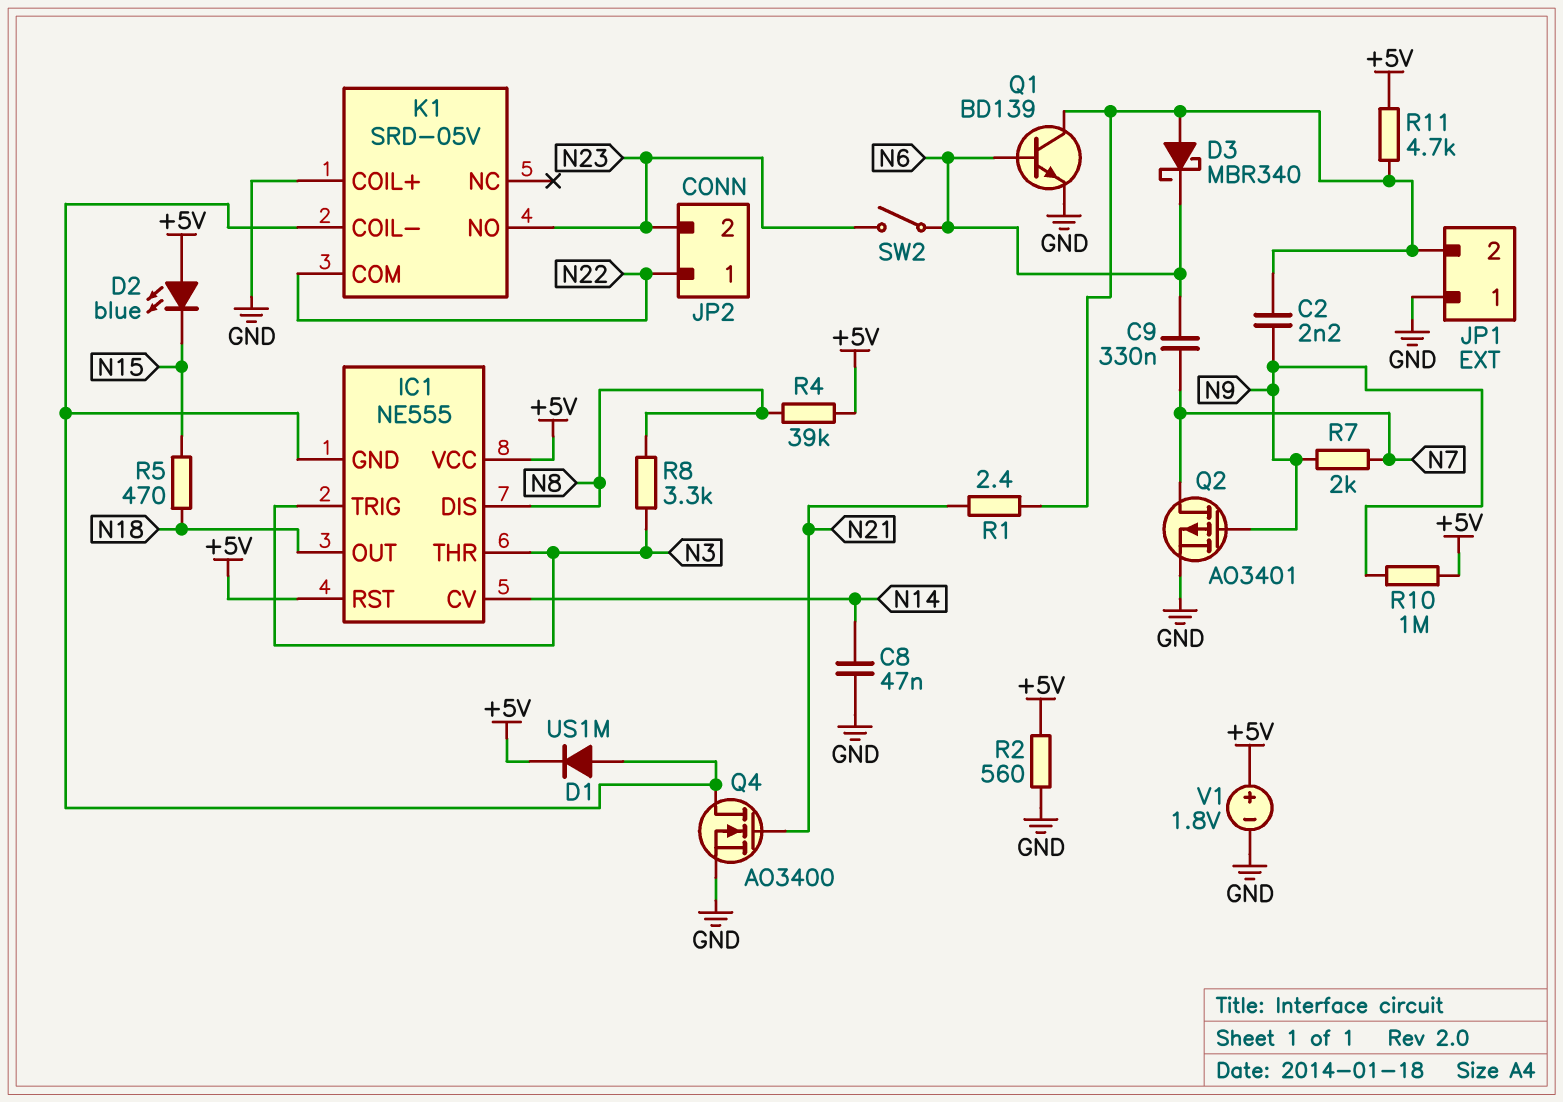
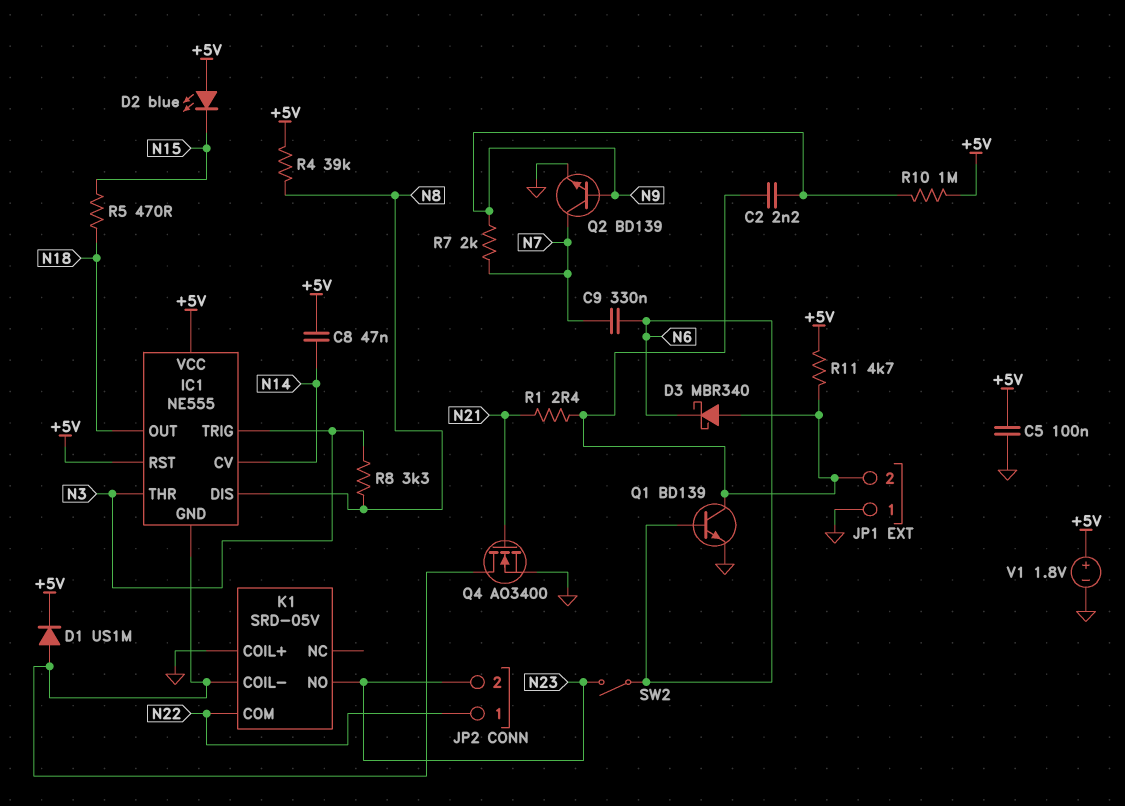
C5: none -> 100nF (+5V, GND)
C8: 47nF (GND, N14) -> 47nF (+5V, N14)
Q2: PMOS AO3401 (G N9, D N7, S GND) -> NPN BD139 (B N9, C N7, E GND)
R2: 560 (+5V, GND) -> none

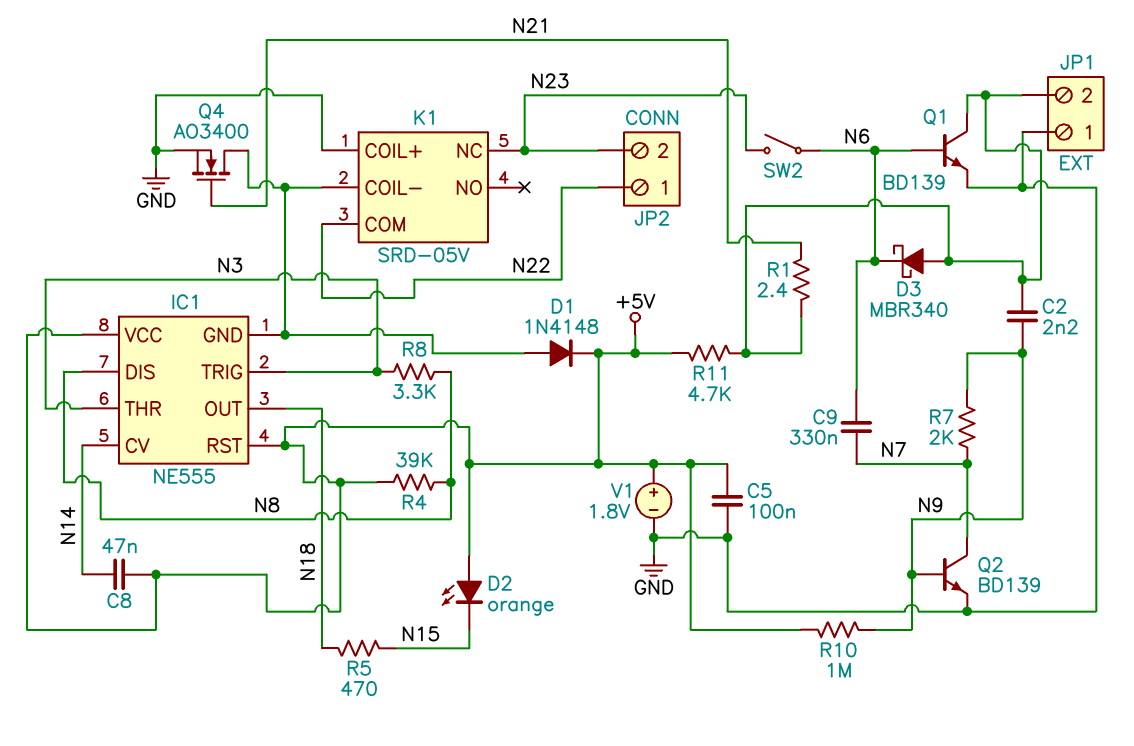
D1: diode US1M (A IC1/GND, K +5V) -> diode 1N4148 (A IC1/GND, K +5V)
D2: LED blue (A +5V, K N15) -> LED orange (A +5V, K N15)
K1 pin NC: none -> N23
K1 pin NO: N23 -> none

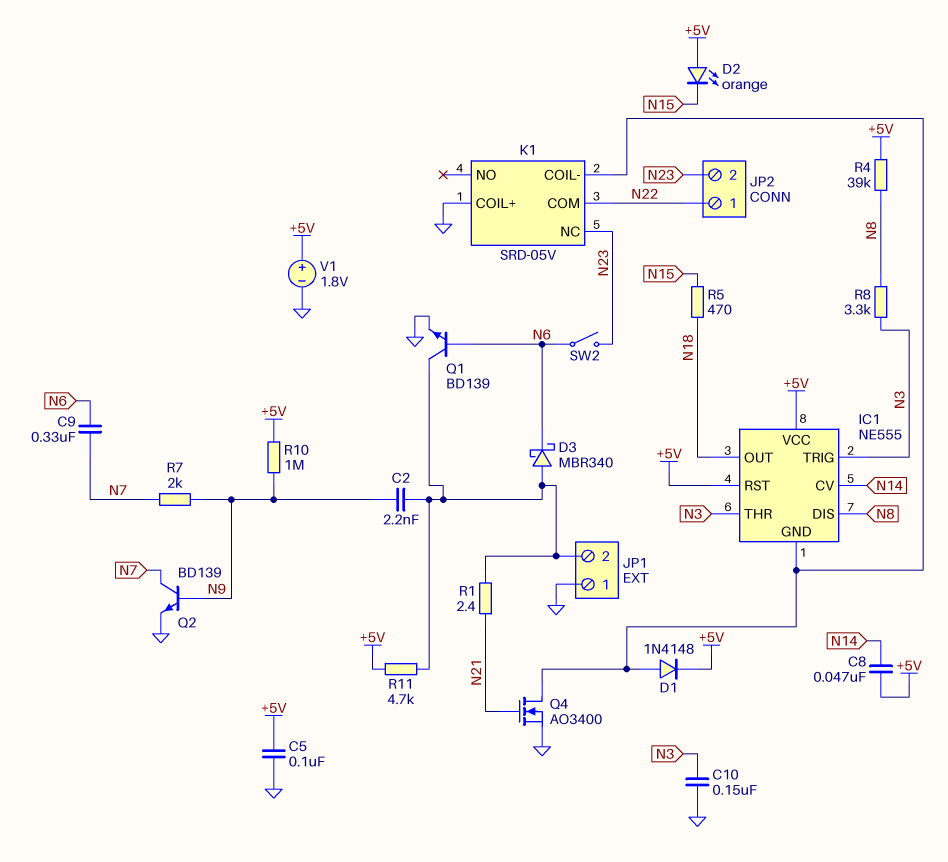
C10: none -> 150nF (GND, N3)

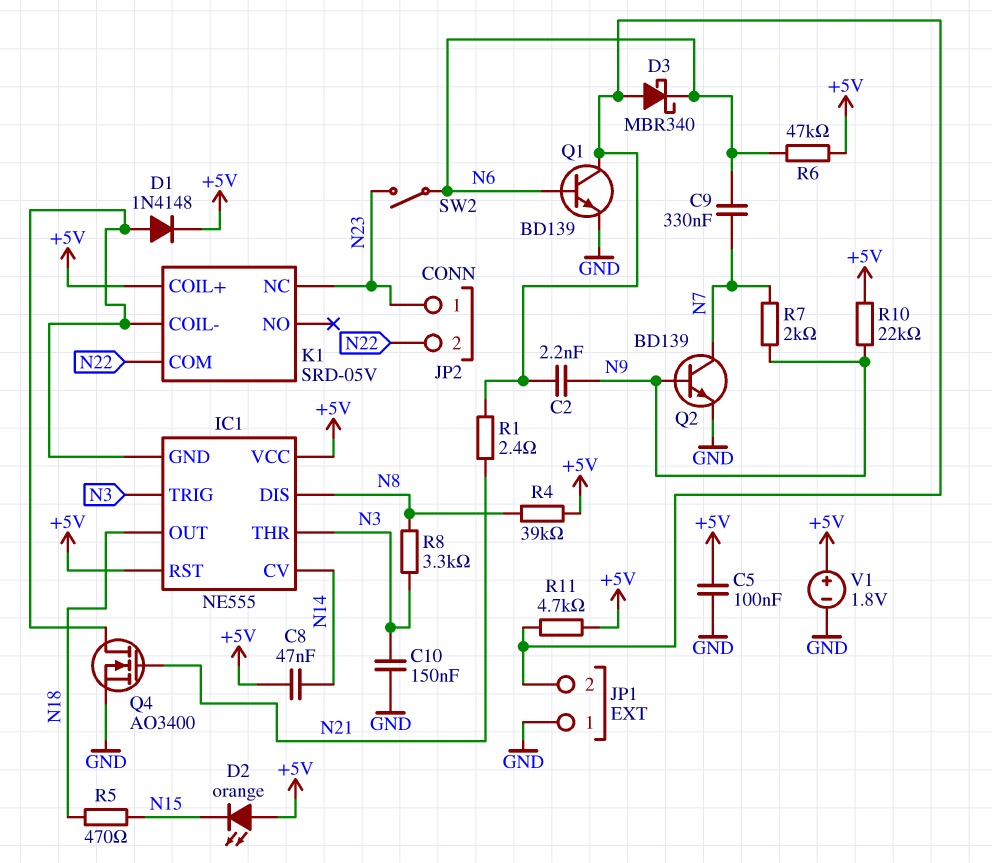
JP2 pin 1: N22 -> N23
JP2 pin 2: N23 -> N22
K1 pin COIL+: GND -> +5V
R6: none -> 47k (+5V, N6)
R10: 1M (+5V, N9) -> 22k (+5V, N9)

